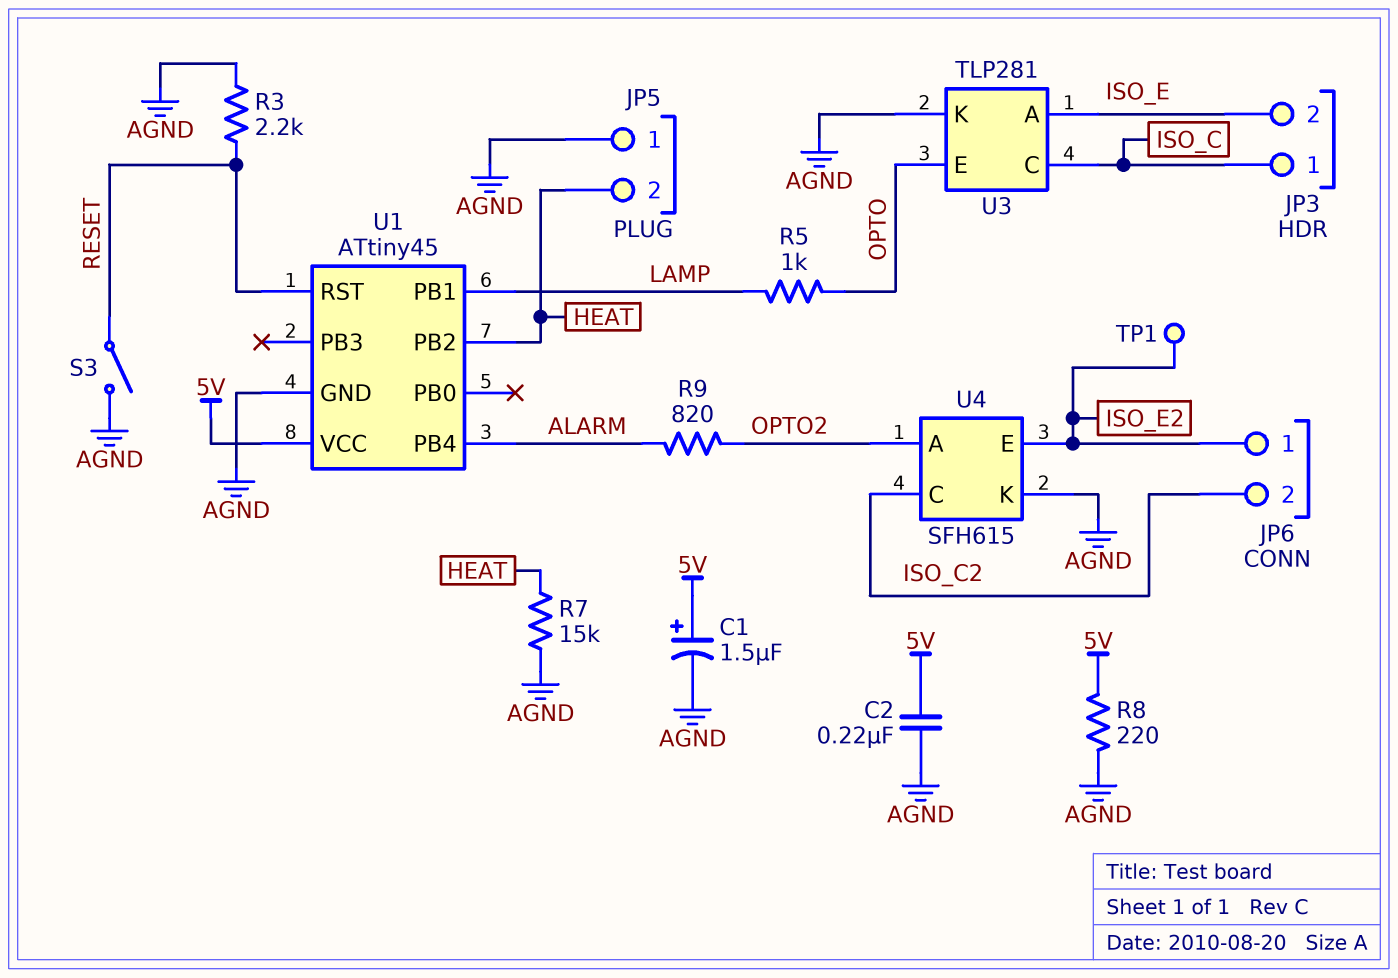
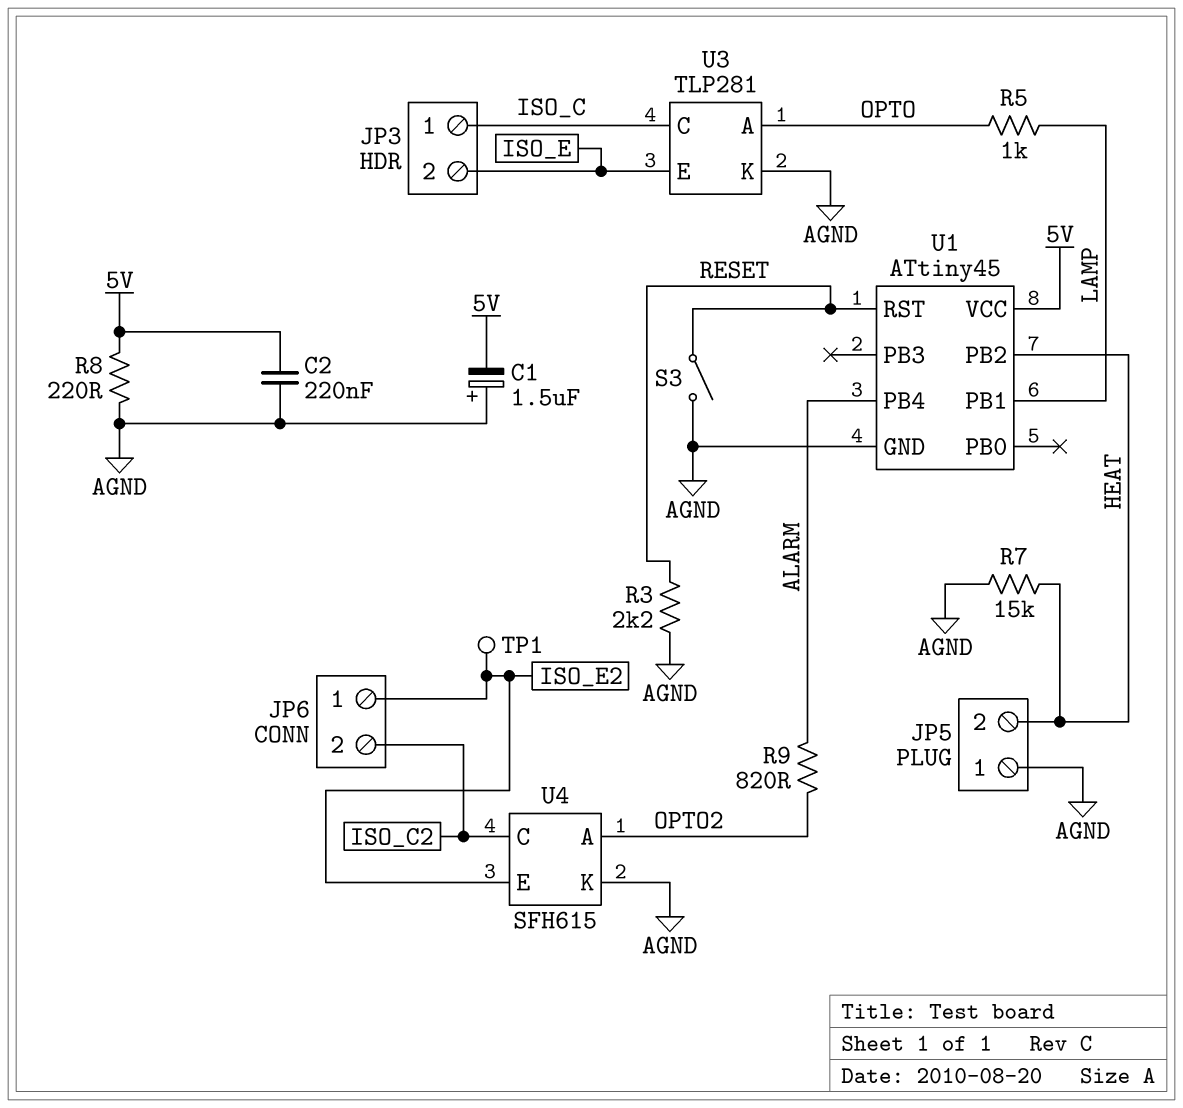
C1: 1.5uF (plus 5V, minus AGND) -> 1.5uF (plus AGND, minus 5V)
U3 pin A: ISO_E -> OPTO
U3 pin E: OPTO -> ISO_E

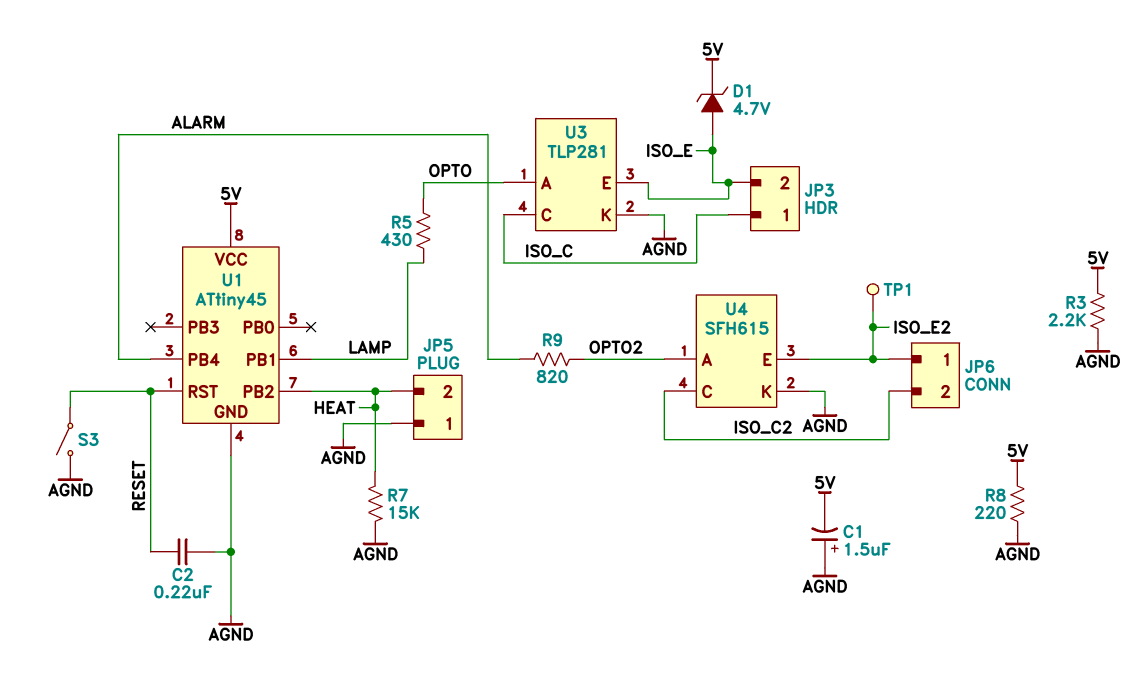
C2: 220nF (5V, AGND) -> 220nF (AGND, RESET)
D1: none -> zener 4.7V (A ISO_E, K 5V)
R3: 2.2k (AGND, RESET) -> 2.2k (5V, AGND)
R5: 1k (LAMP, OPTO) -> 430 (LAMP, OPTO)

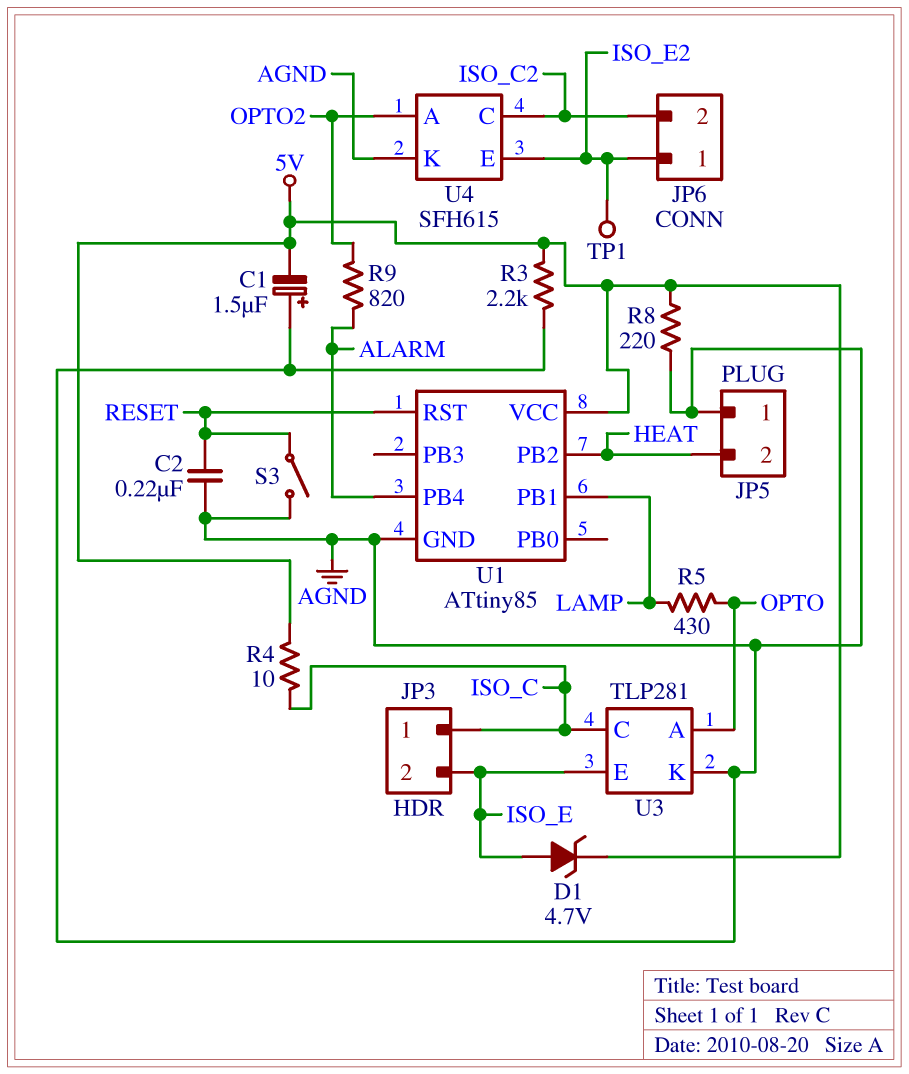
R4: none -> 10 (5V, ISO_C)
R7: 15k (AGND, HEAT) -> none
U1: ATtiny45 -> ATtiny85

